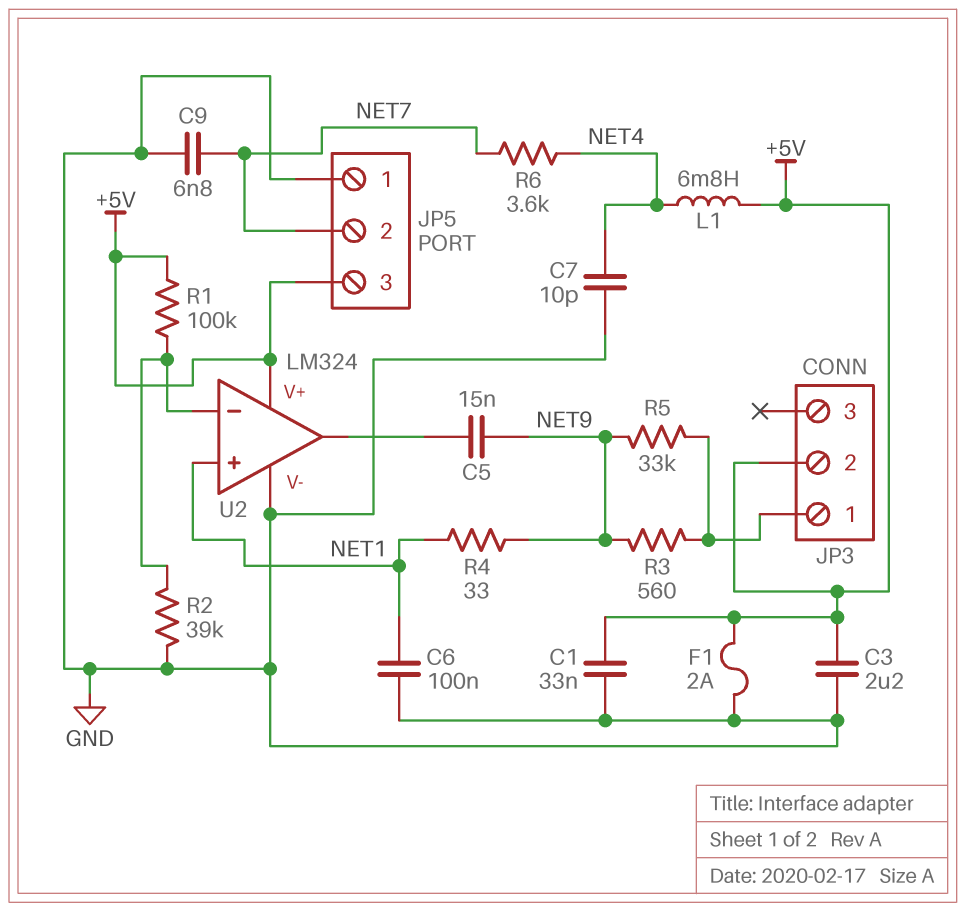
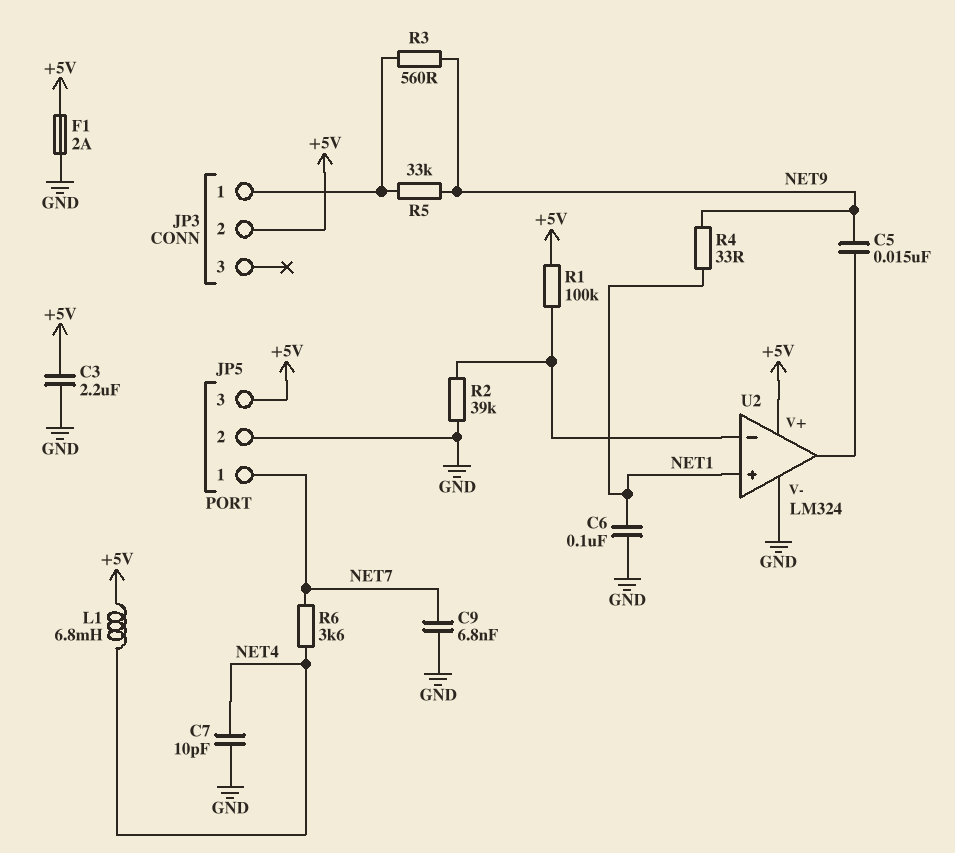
C1: 33nF (+5V, GND) -> none
JP5 pin 1: GND -> NET7
JP5 pin 2: NET7 -> GND

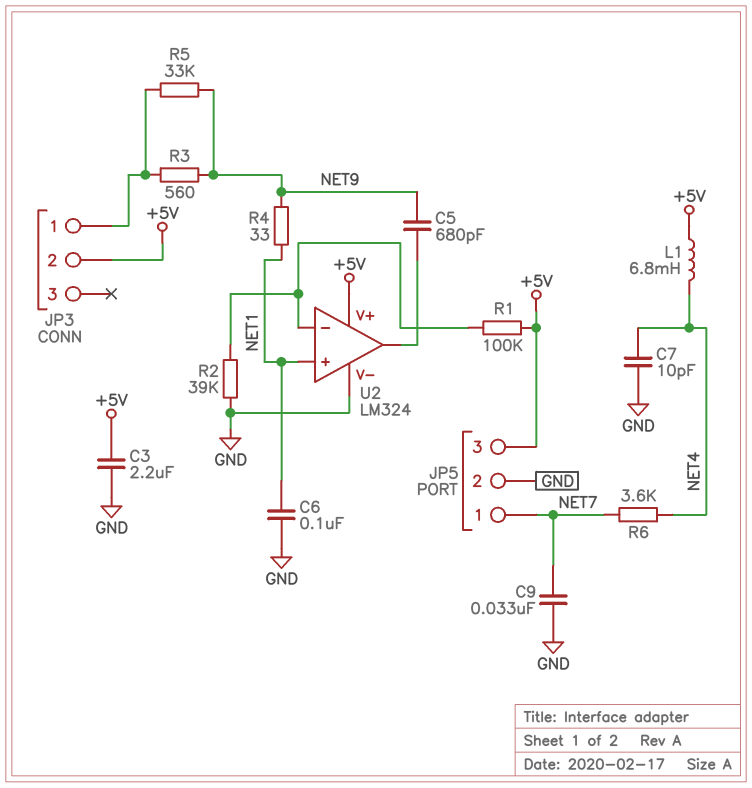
C5: 15nF (NET9, U2/out) -> 680pF (NET9, U2/out)
C9: 6.8nF (GND, NET7) -> 33nF (GND, NET7)
F1: 2A (+5V, GND) -> none

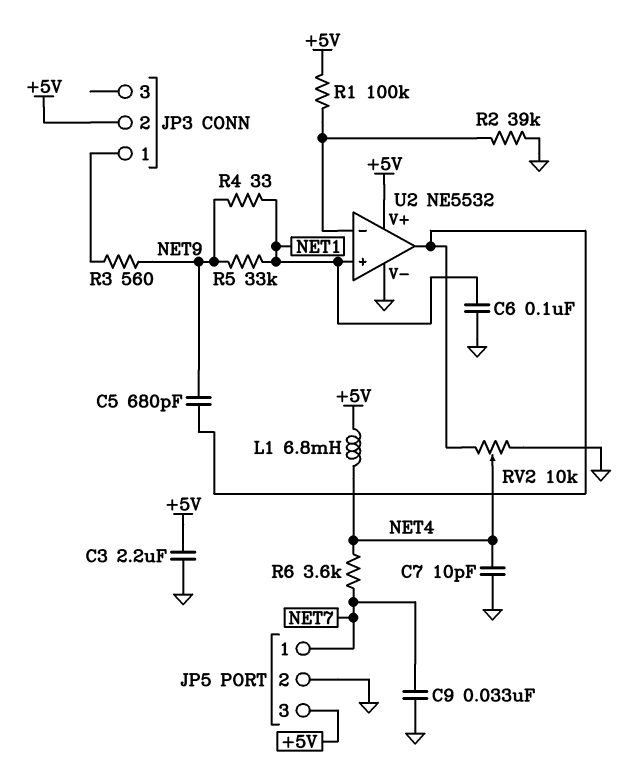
R5: 33k (JP3/1, NET9) -> 33k (NET1, NET9)
RV2: none -> 10k (GND, U2/out, wiper NET4)
U2: LM324 -> NE5532

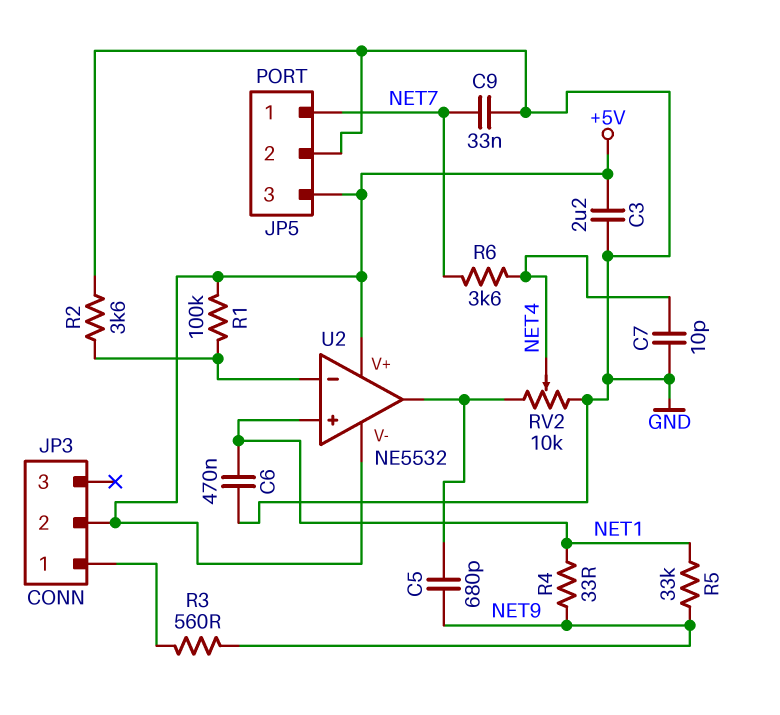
C6: 100nF (GND, NET1) -> 470nF (GND, NET1)
L1: 6.8mH (+5V, NET4) -> none
R2: 39k (GND, U2/in-) -> 3.6k (GND, U2/in-)
U2 pin V-: GND -> +5V

